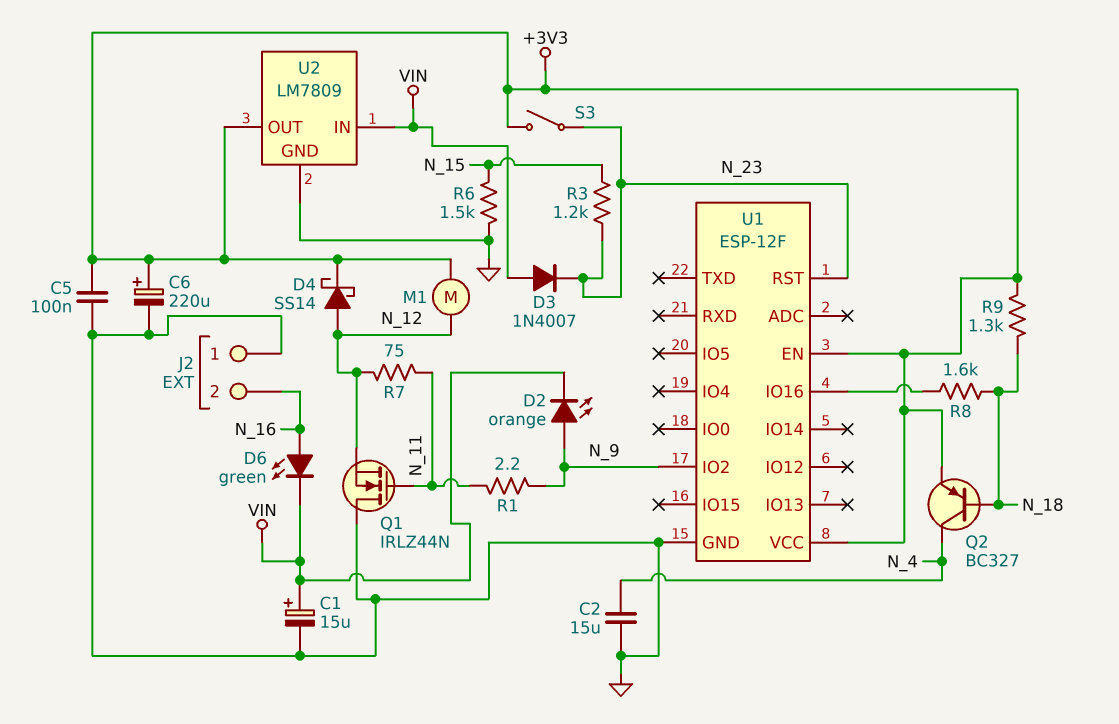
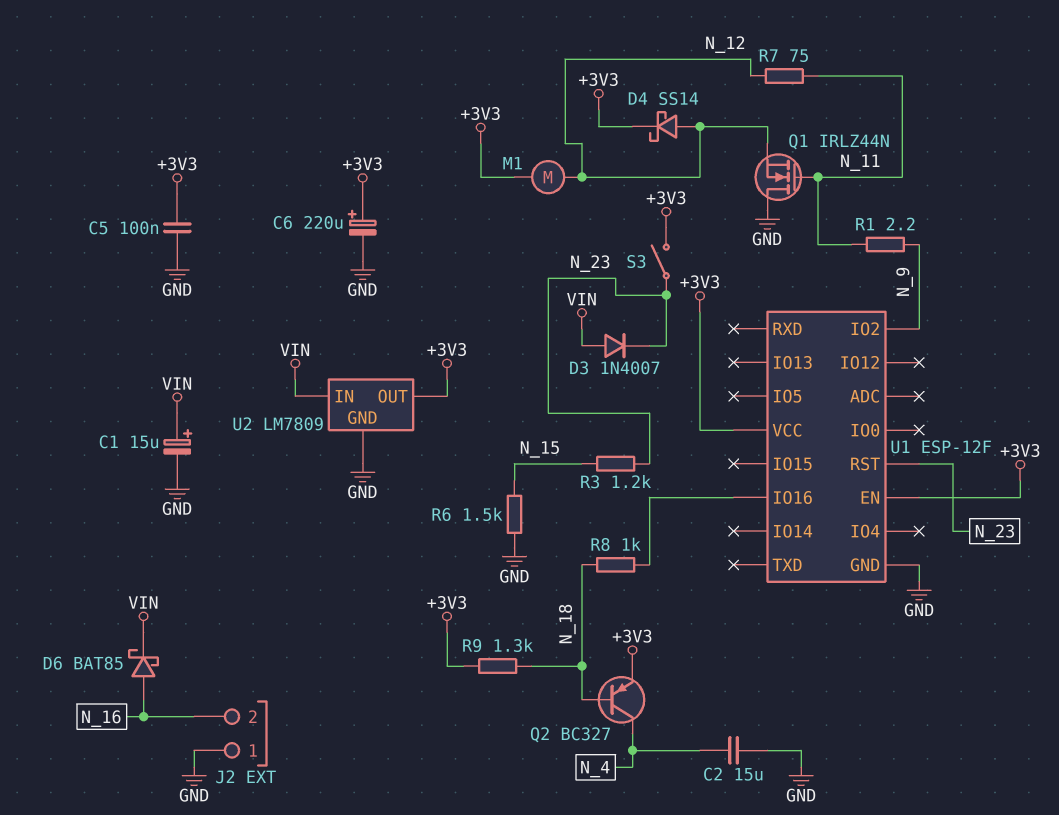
D2: LED orange (A N_9, K VIN) -> none
D6: LED green (A N_16, K VIN) -> schottky BAT85 (A N_16, K VIN)
R8: 1.6k (N_18, U1/IO16) -> 1k (N_18, U1/IO16)

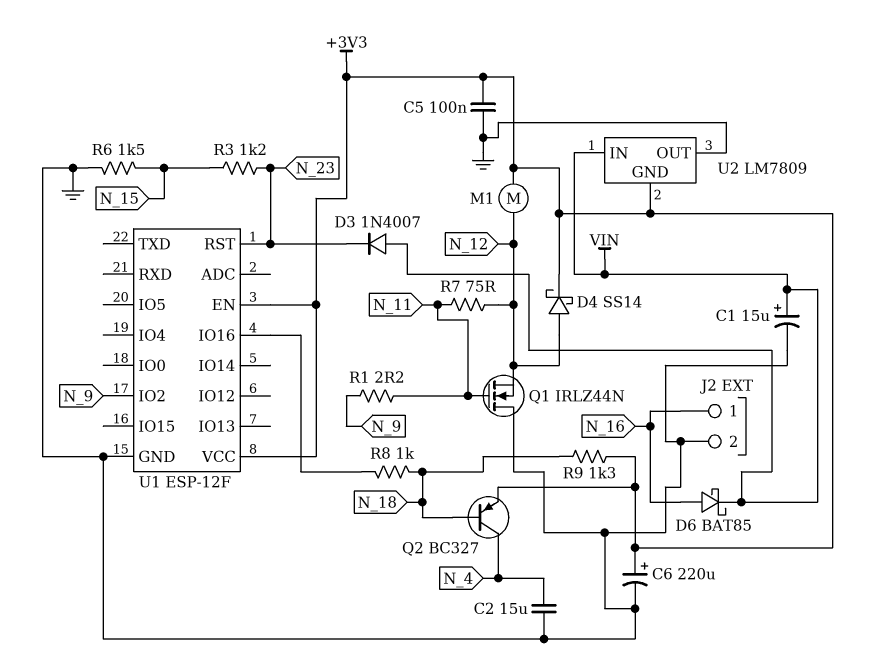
J2 pin 1: GND -> N_16
J2 pin 2: N_16 -> GND
S3: switch (+3V3, N_23) -> none
U2 pin GND: GND -> +3V3
U2 pin OUT: +3V3 -> GND

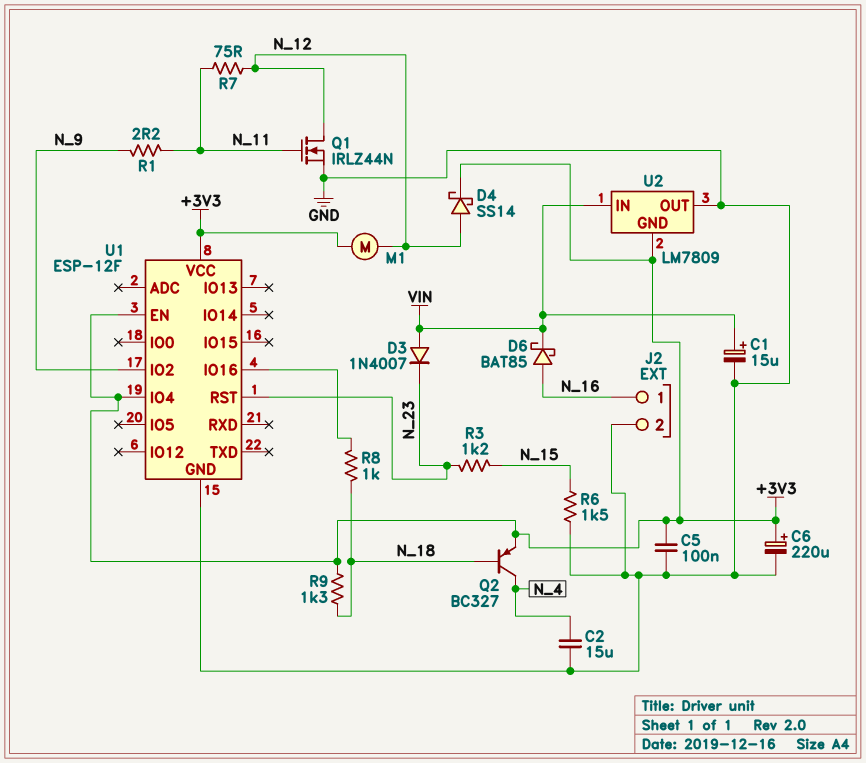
Q1: NMOS IRLZ44N (G N_11, D GND, S N_12) -> NMOS IRLZ44N (G N_11, D N_12, S GND)
U1 pin IO4: none -> +3V3

